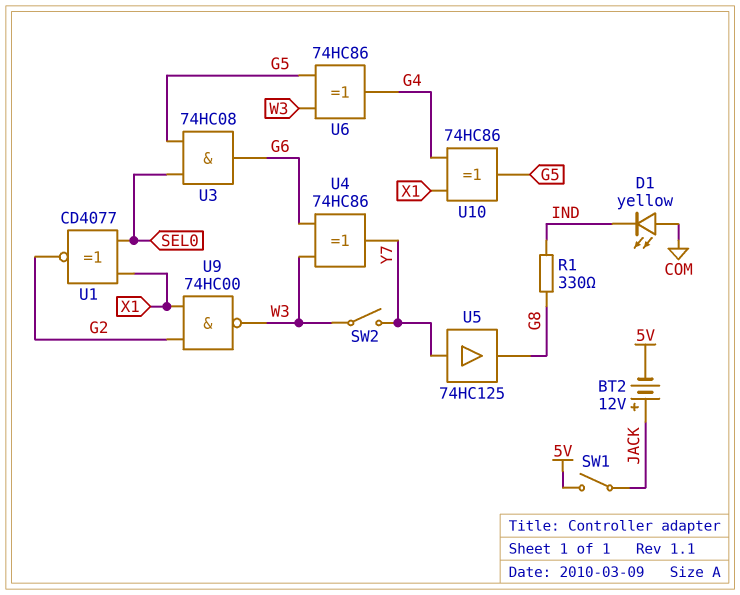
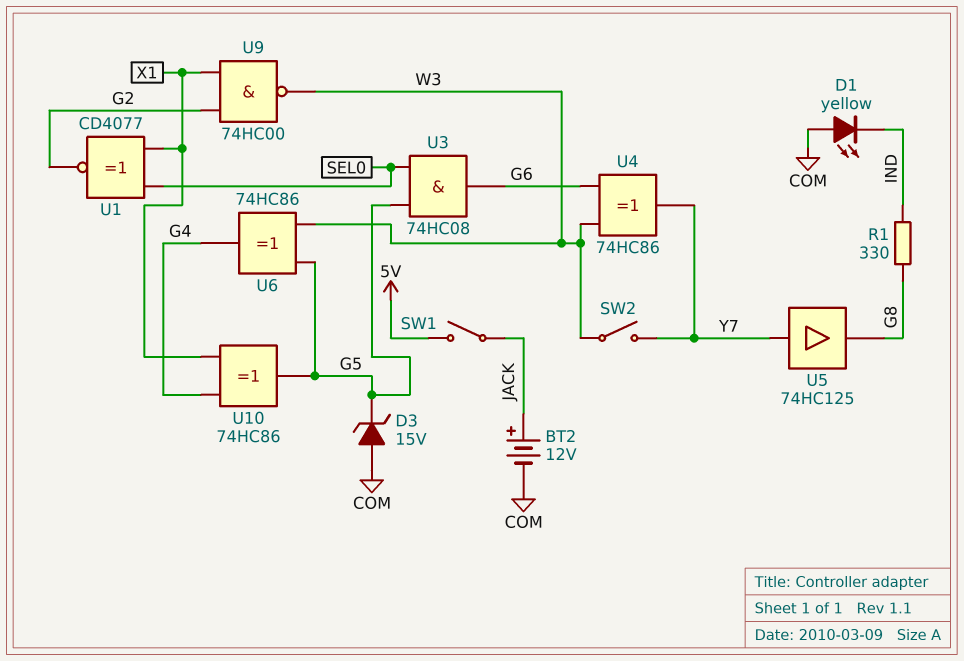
BT2: 12V (plus JACK, minus 5V) -> 12V (plus JACK, minus COM)
D3: none -> zener 15V (A COM, K G5)

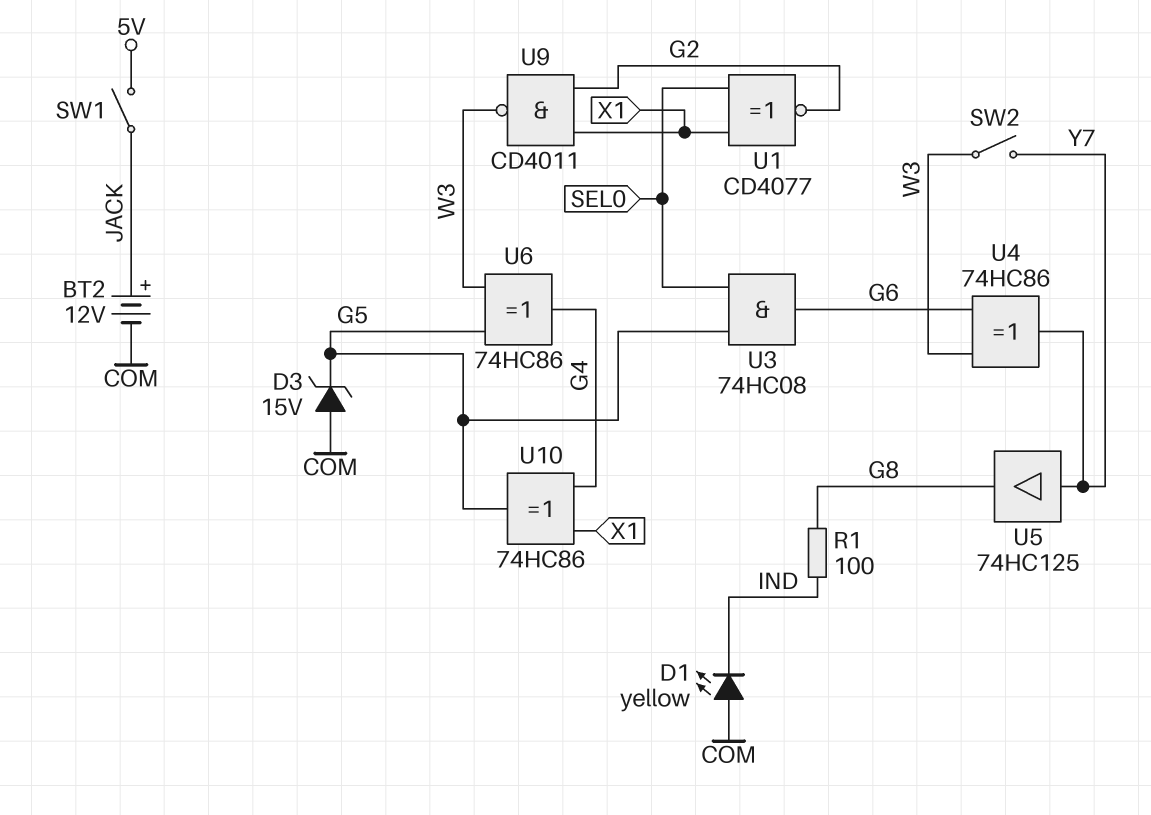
R1: 330 (G8, IND) -> 100 (G8, IND)
U9: NAND 74HC00 (in G2, in X1, out W3) -> NAND CD4011 (in G2, in X1, out W3)

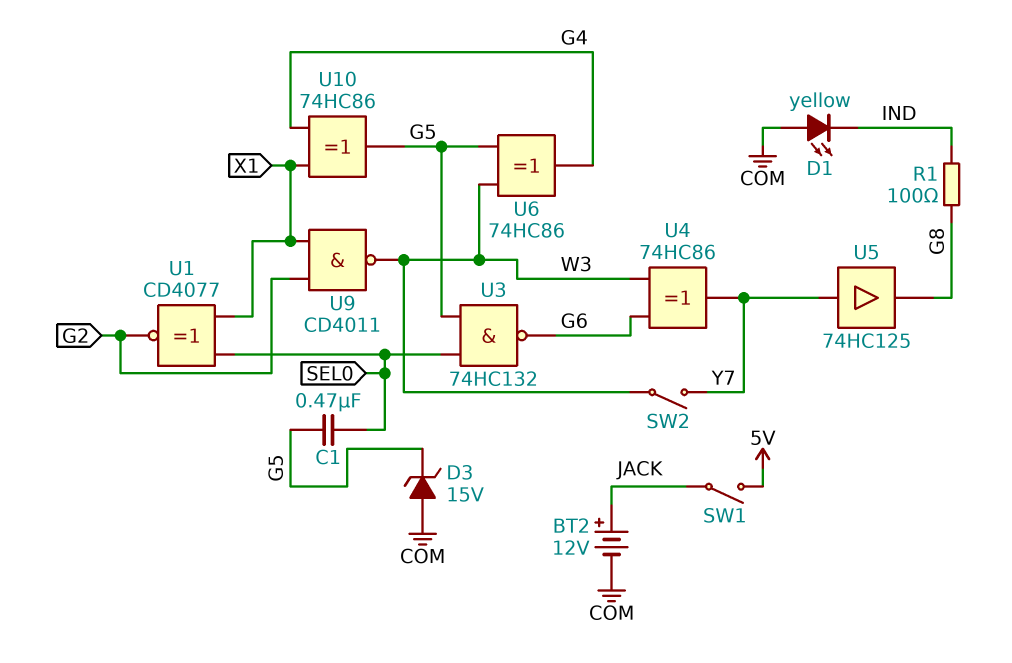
C1: none -> 470nF (G5, SEL0)
U3: AND 74HC08 (in G5, in SEL0, out G6) -> NAND 74HC132 (in G5, in SEL0, out G6)

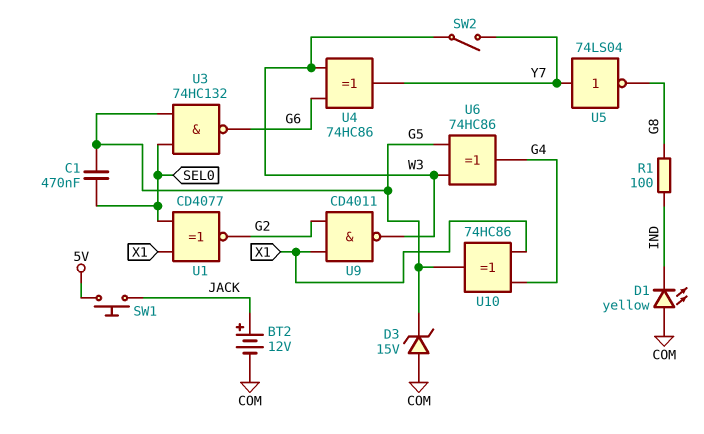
SW1: switch (5V, JACK) -> button (5V, JACK)
U5: buffer 74HC125 (in Y7, out G8) -> NOT 74LS04 (in Y7, out G8)

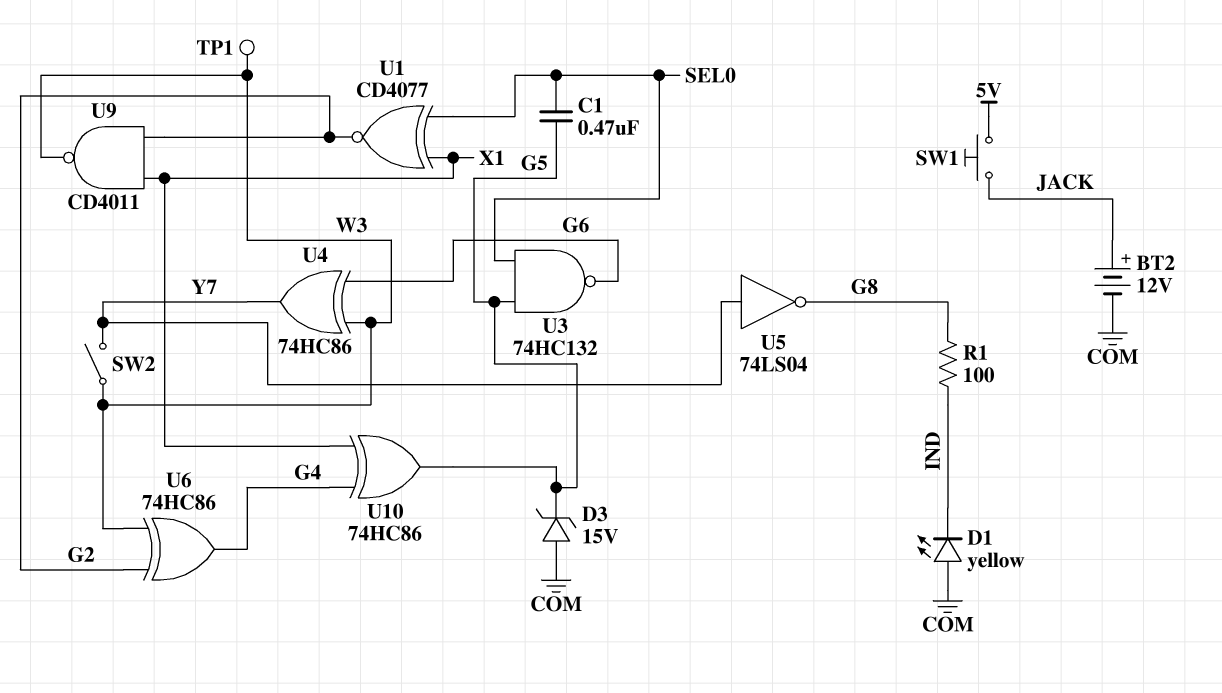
TP1: none -> test point (W3)
U6: XOR 74HC86 (in G5, in W3, out G4) -> XOR 74HC86 (in G2, in W3, out G4)

